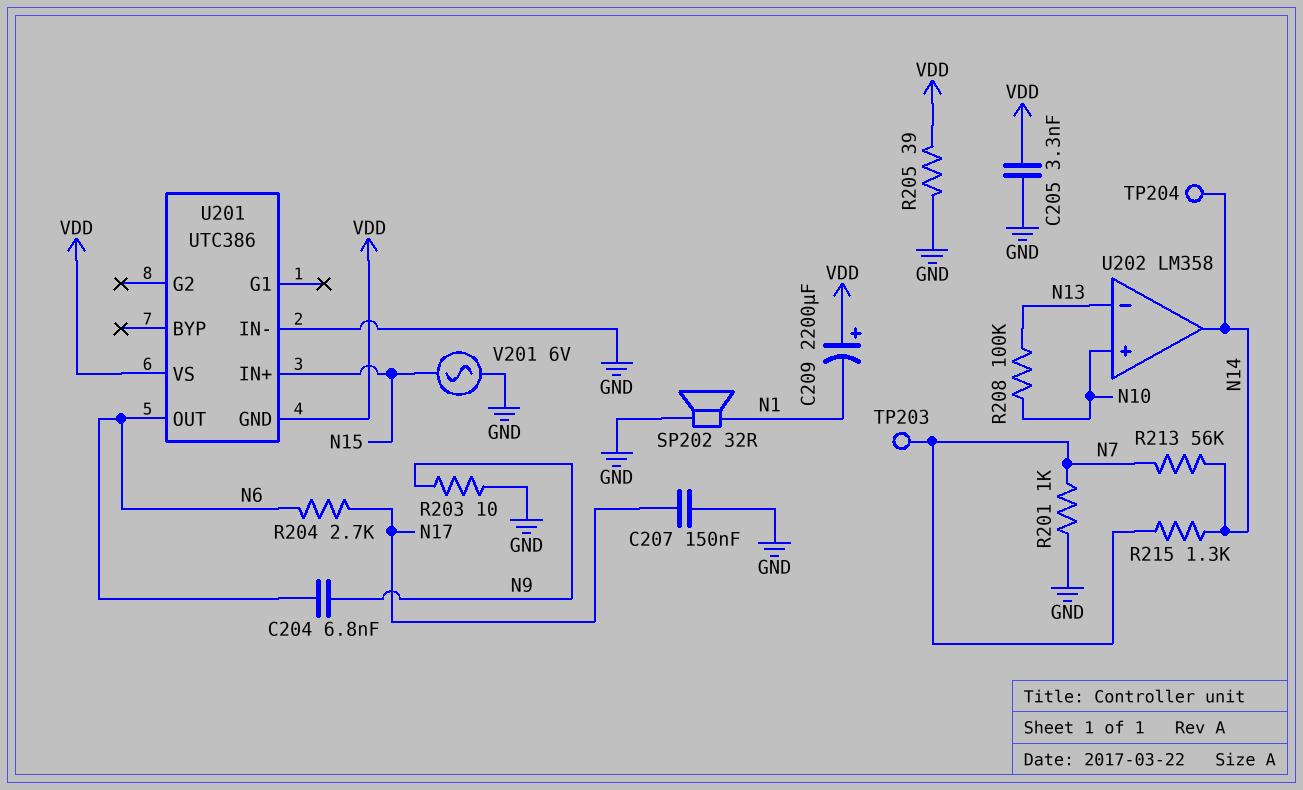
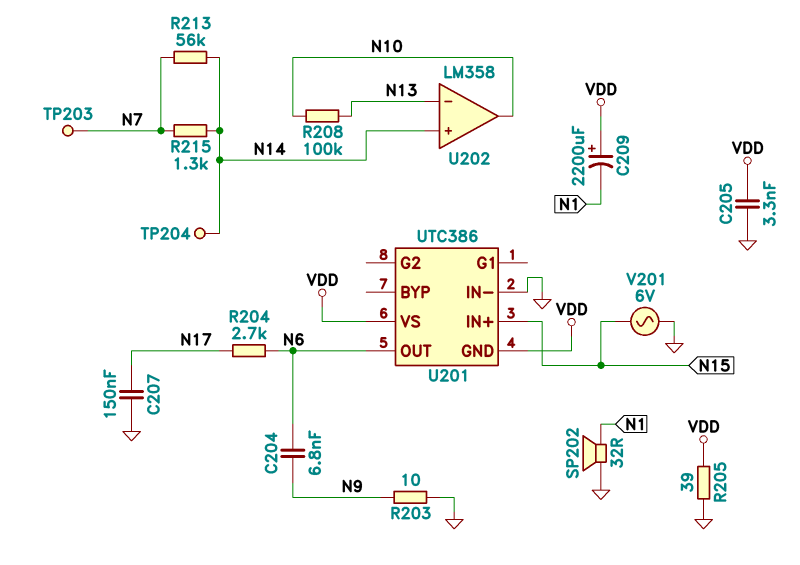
R201: 1k (GND, N7) -> none
U202 pin in+: N10 -> N14
U202 pin out: N14 -> N10

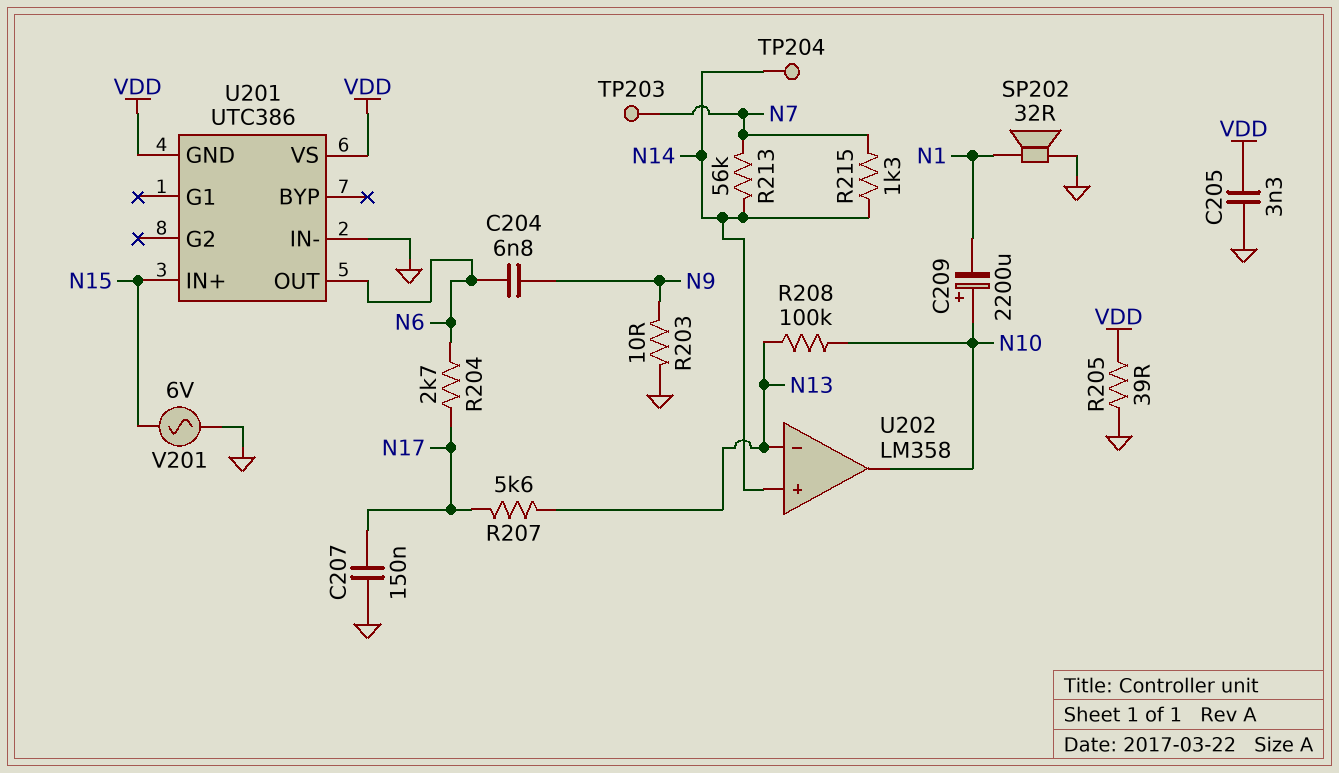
C209: 2200uF (plus VDD, minus N1) -> 2200uF (plus N10, minus N1)
R207: none -> 5.6k (N13, N17)

